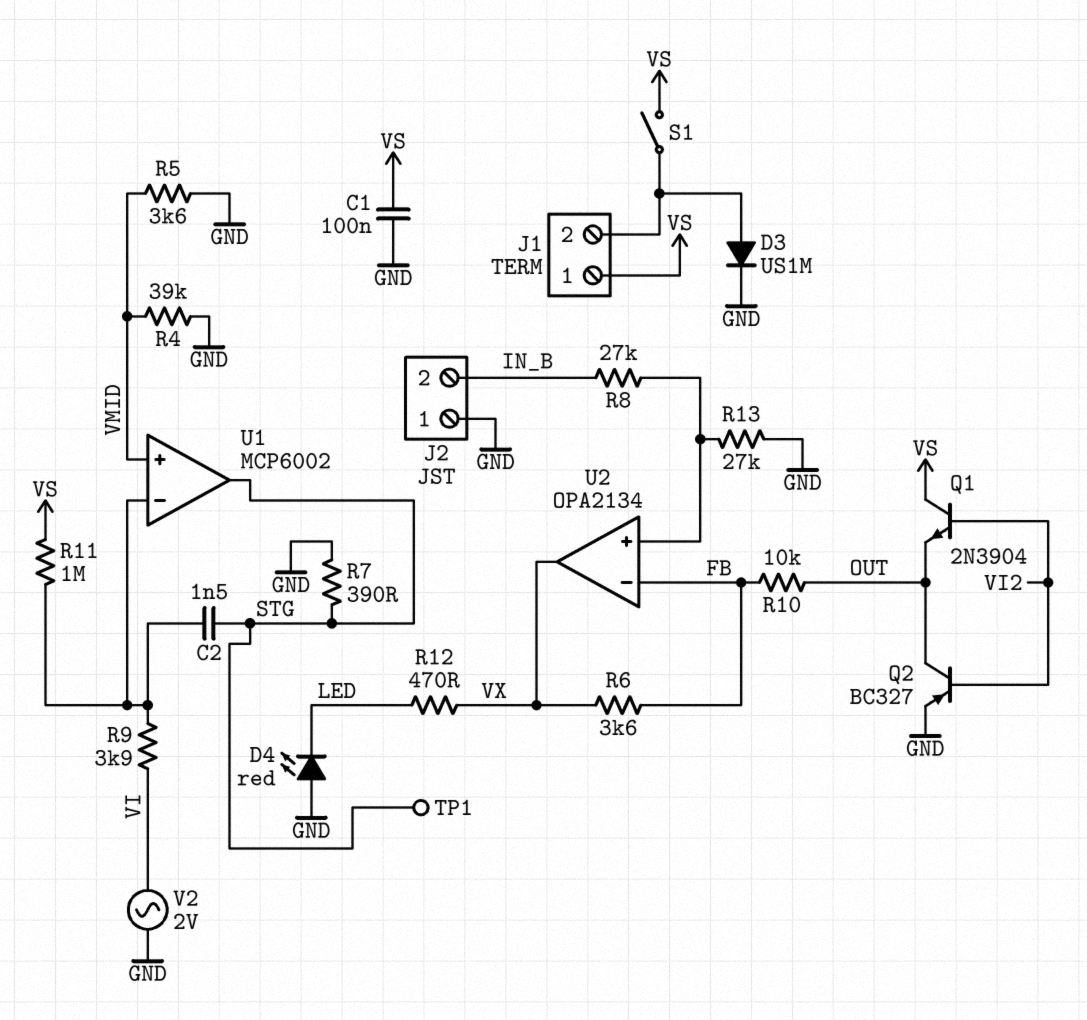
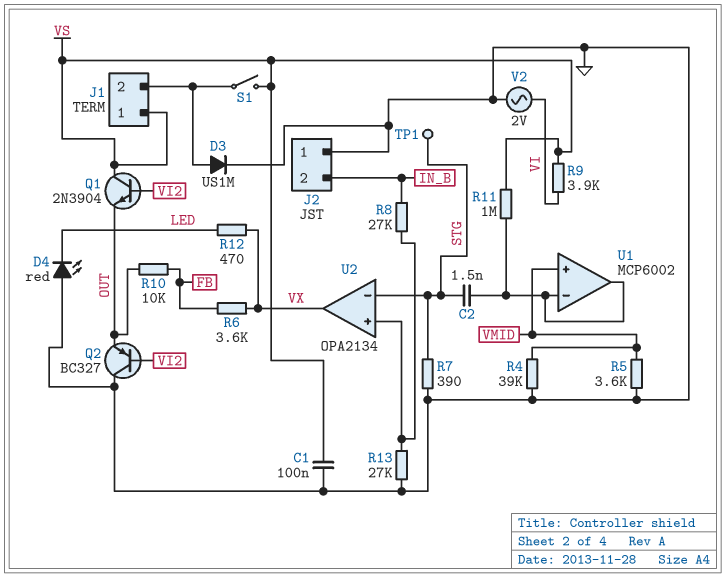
Q2: PNP BC327 (B VI2, C OUT, E GND) -> PNP BC327 (B VI2, C GND, E OUT)
R9: 3.9k (U1/in-, VI) -> 3.9k (VI, VS)
U1 pin out: STG -> U1/in-
U2 pin in-: FB -> STG

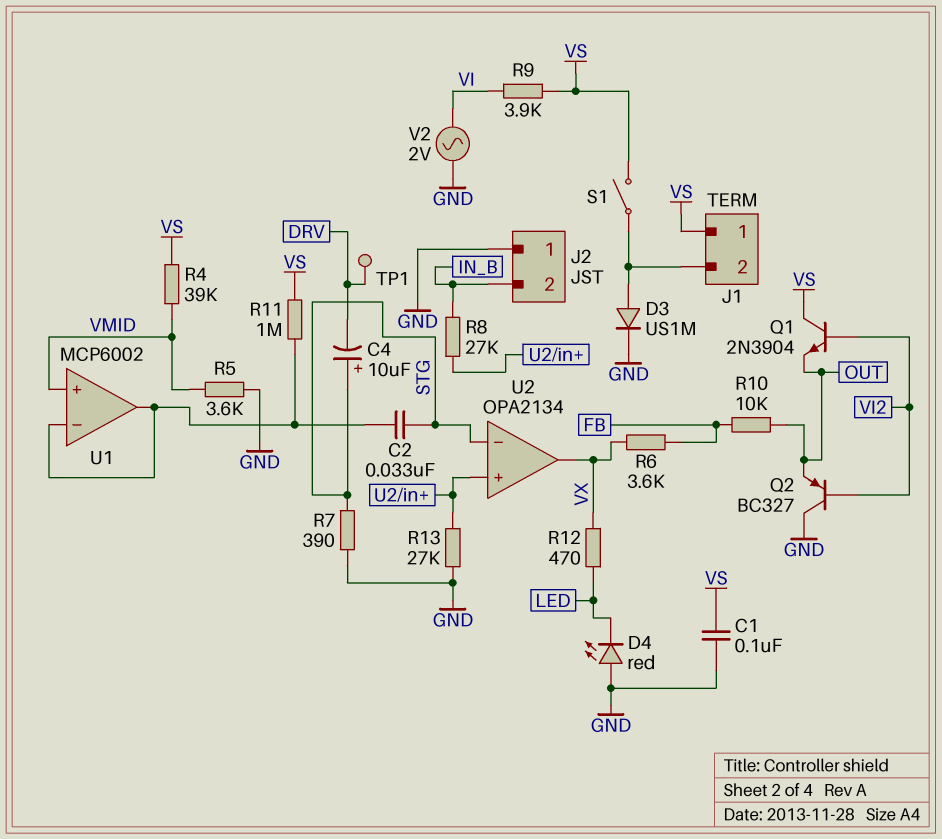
C2: 1.5nF (STG, U1/in-) -> 33nF (STG, U1/in-)
C4: none -> 10uF (plus STG, minus DRV)
R4: 39k (GND, VMID) -> 39k (VMID, VS)
TP1: test point (STG) -> test point (DRV)

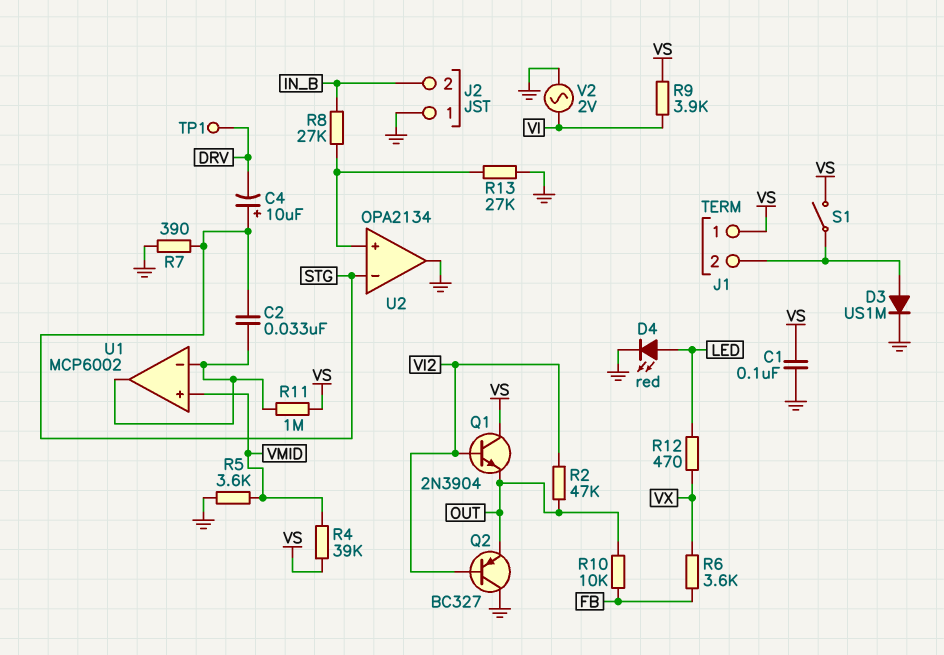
D4: LED red (A GND, K LED) -> LED red (A LED, K GND)
R2: none -> 47k (OUT, VI2)
U2 pin out: VX -> GND

